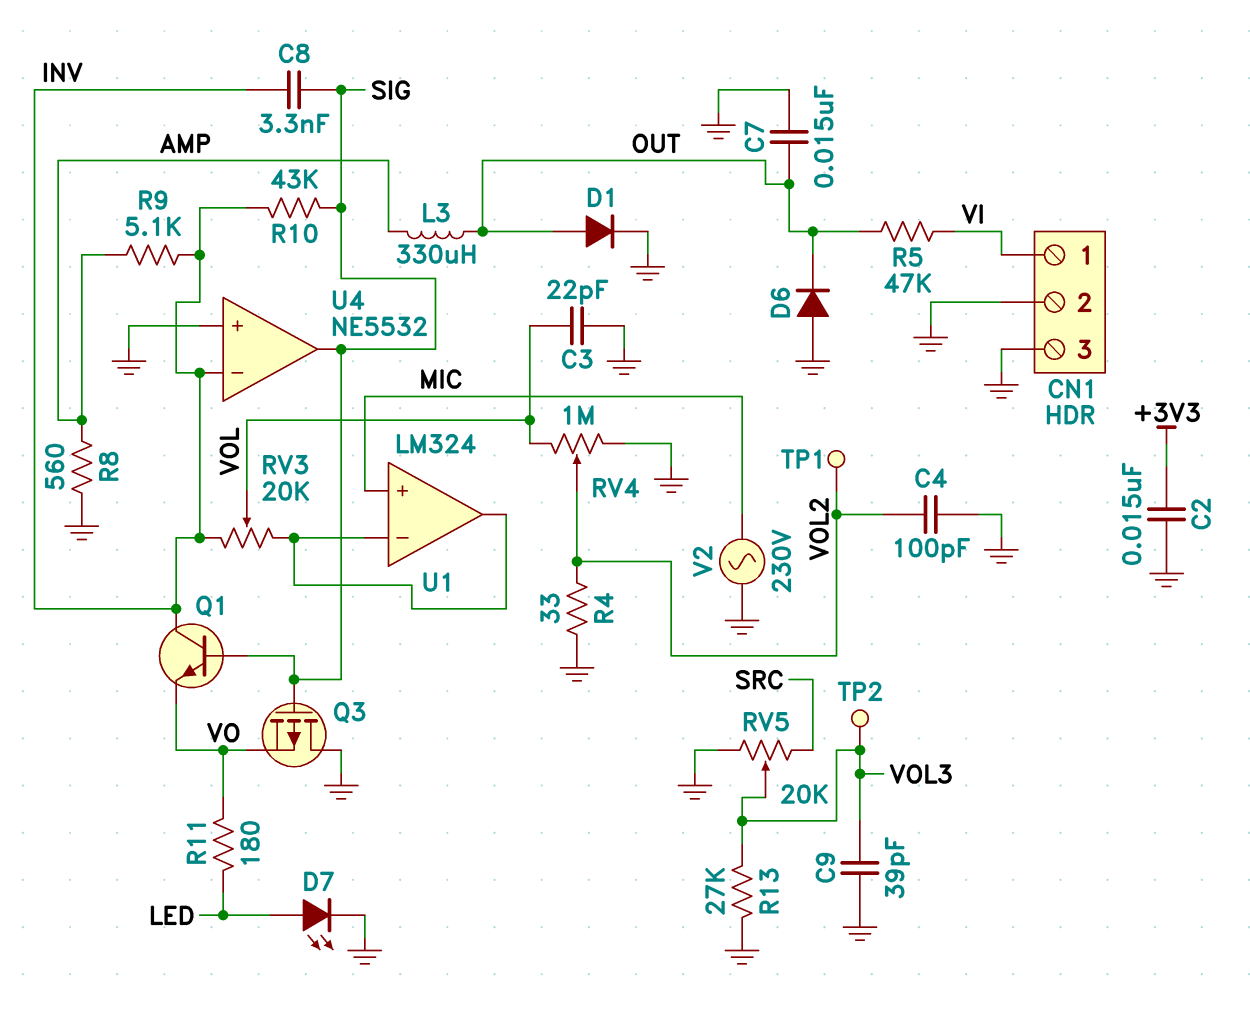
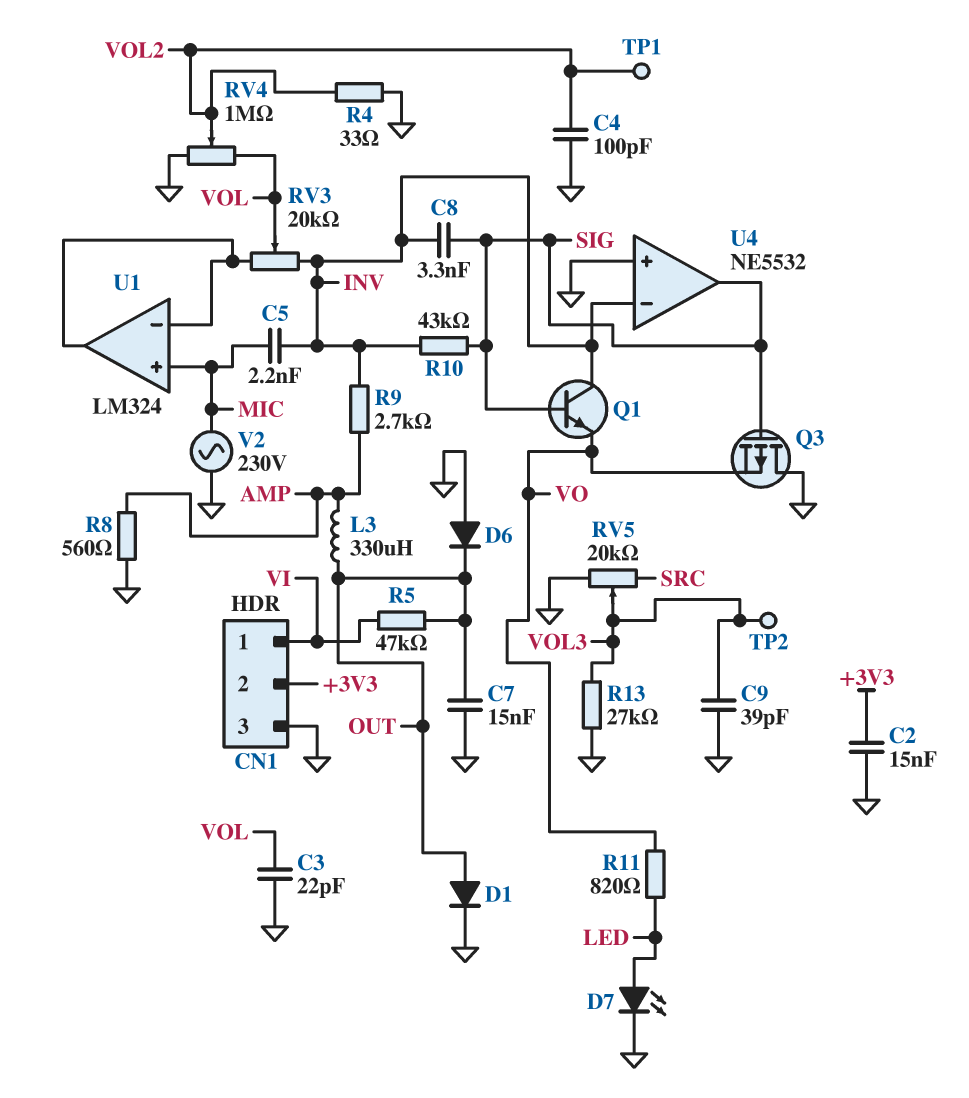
C5: none -> 2.2nF (INV, MIC)
CN1 pin 2: GND -> +3V3
R9: 5.1k (AMP, INV) -> 2.7k (AMP, INV)
R11: 180 (LED, VO) -> 820 (LED, VO)

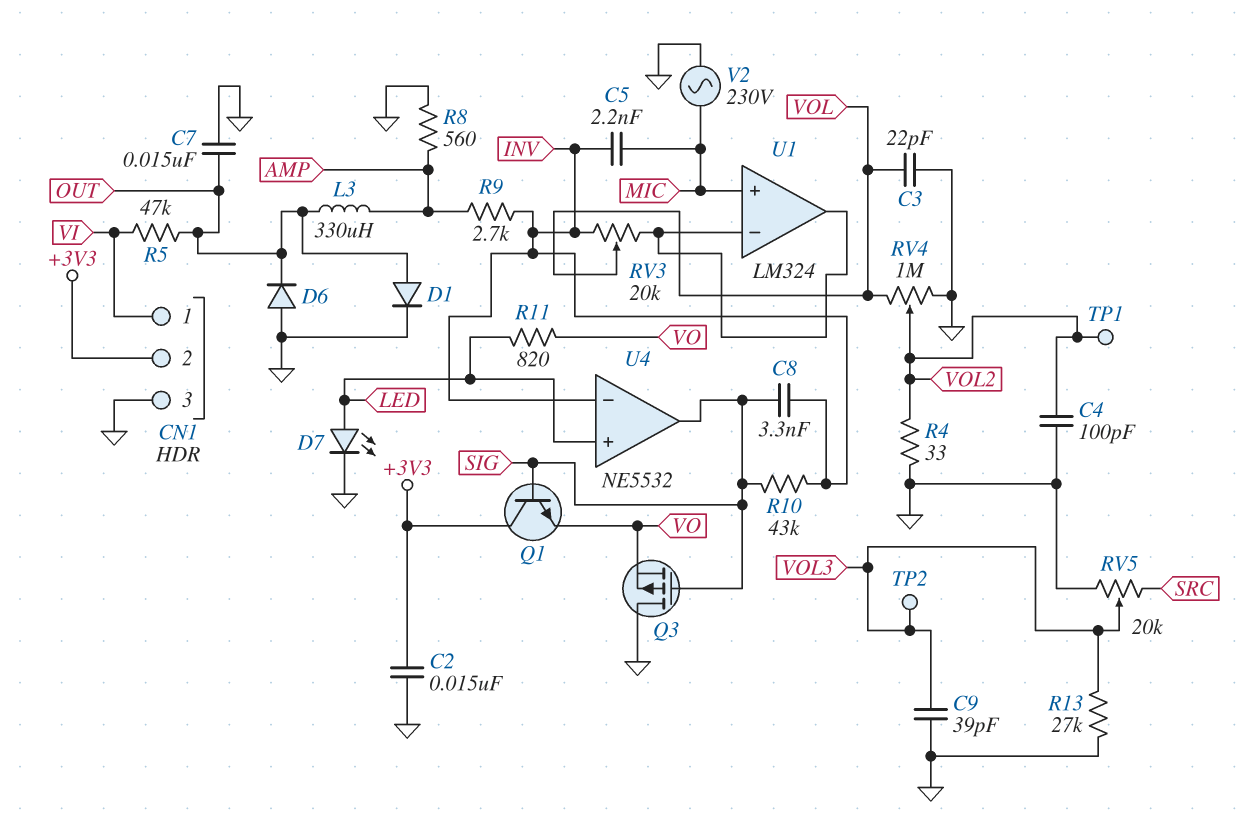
Q1: NPN (B SIG, C INV, E VO) -> NPN (B SIG, C +3V3, E VO)
U4 pin in+: GND -> LED

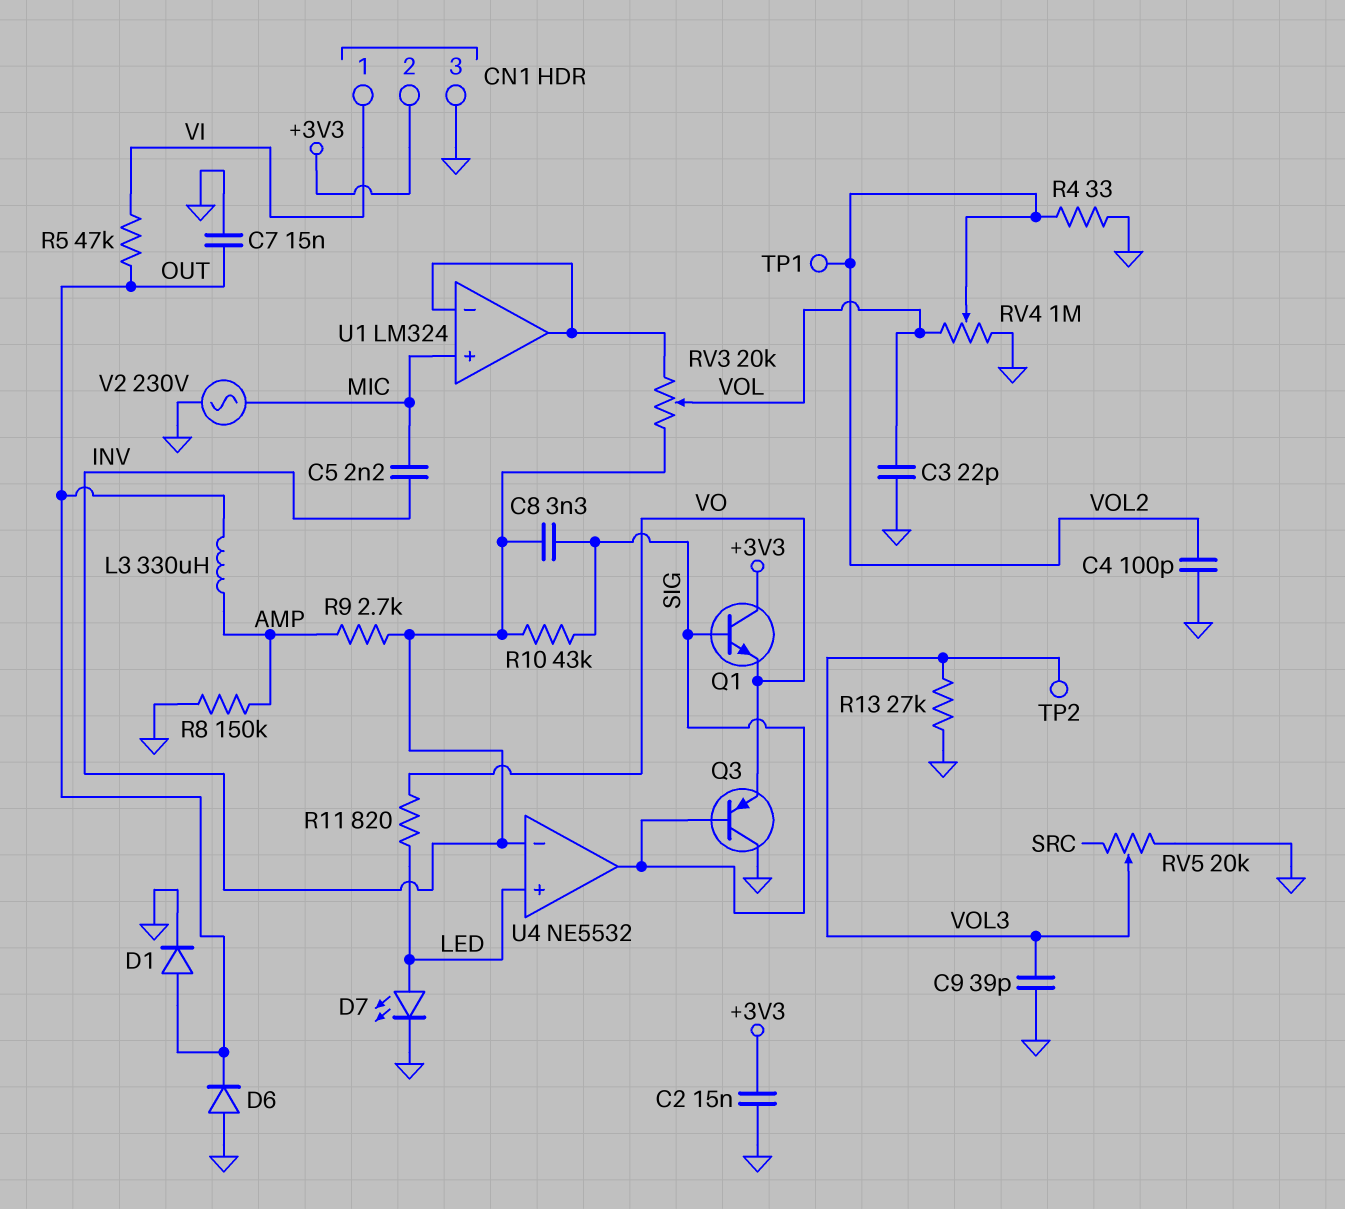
Q3: PMOS (G SIG, D GND, S VO) -> PNP (B SIG, C GND, E VO)
R8: 560 (AMP, GND) -> 150k (AMP, GND)

